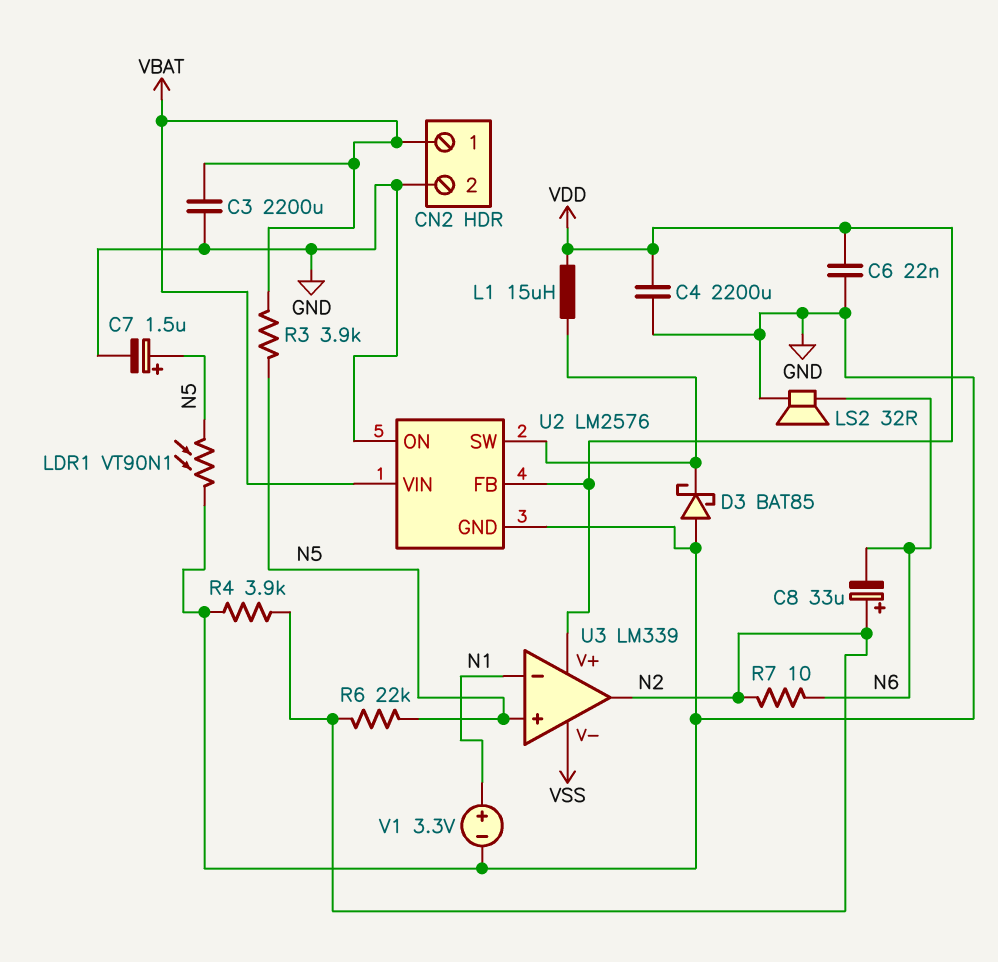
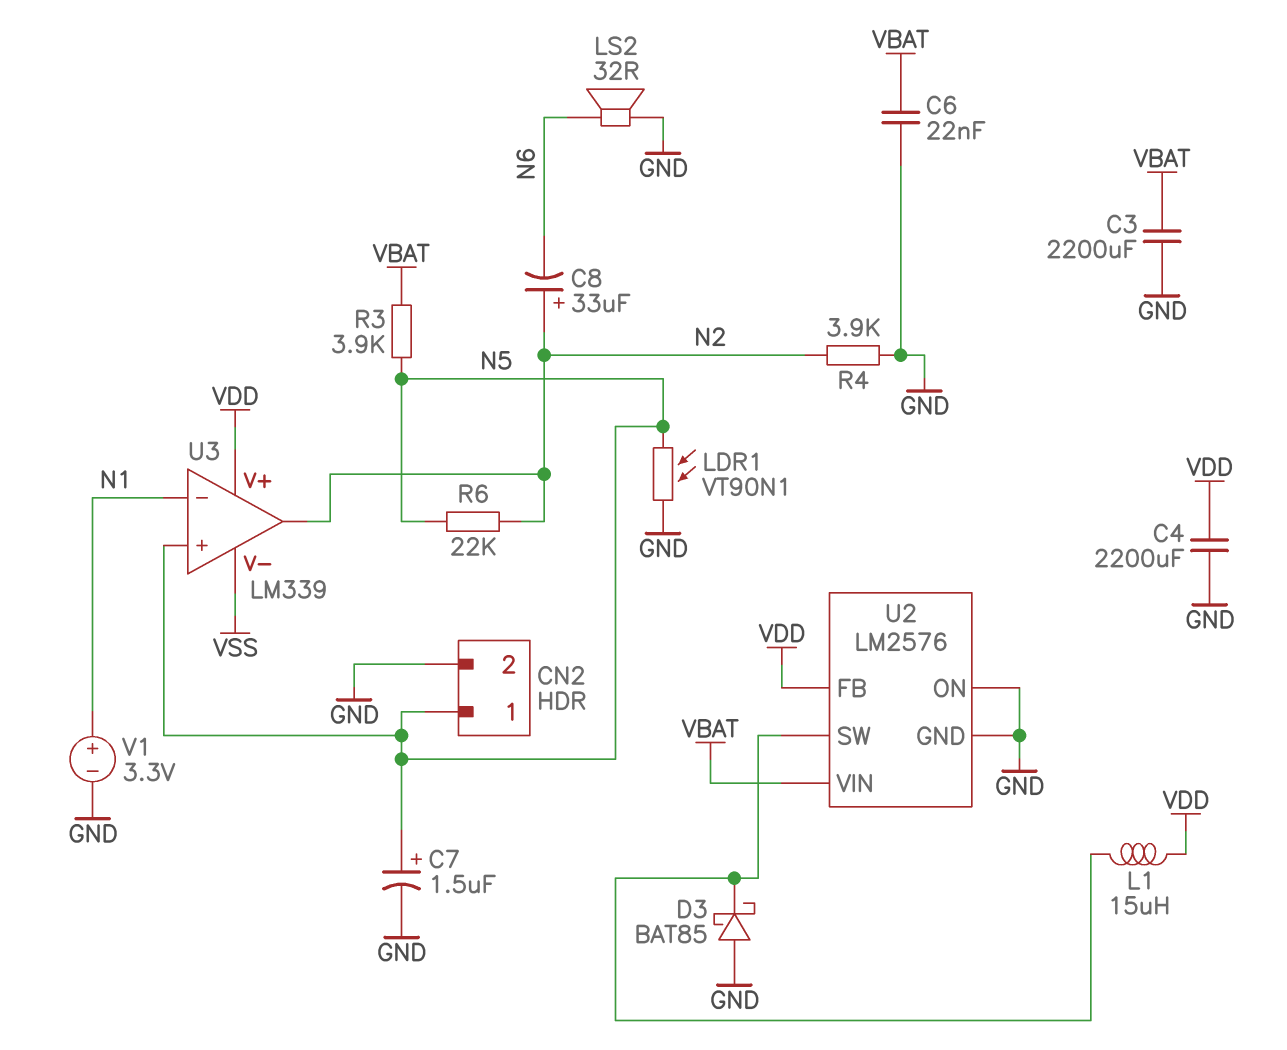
C6: 22nF (GND, VDD) -> 22nF (GND, VBAT)
CN2 pin 1: VBAT -> N5
R7: 10 (N2, N6) -> none

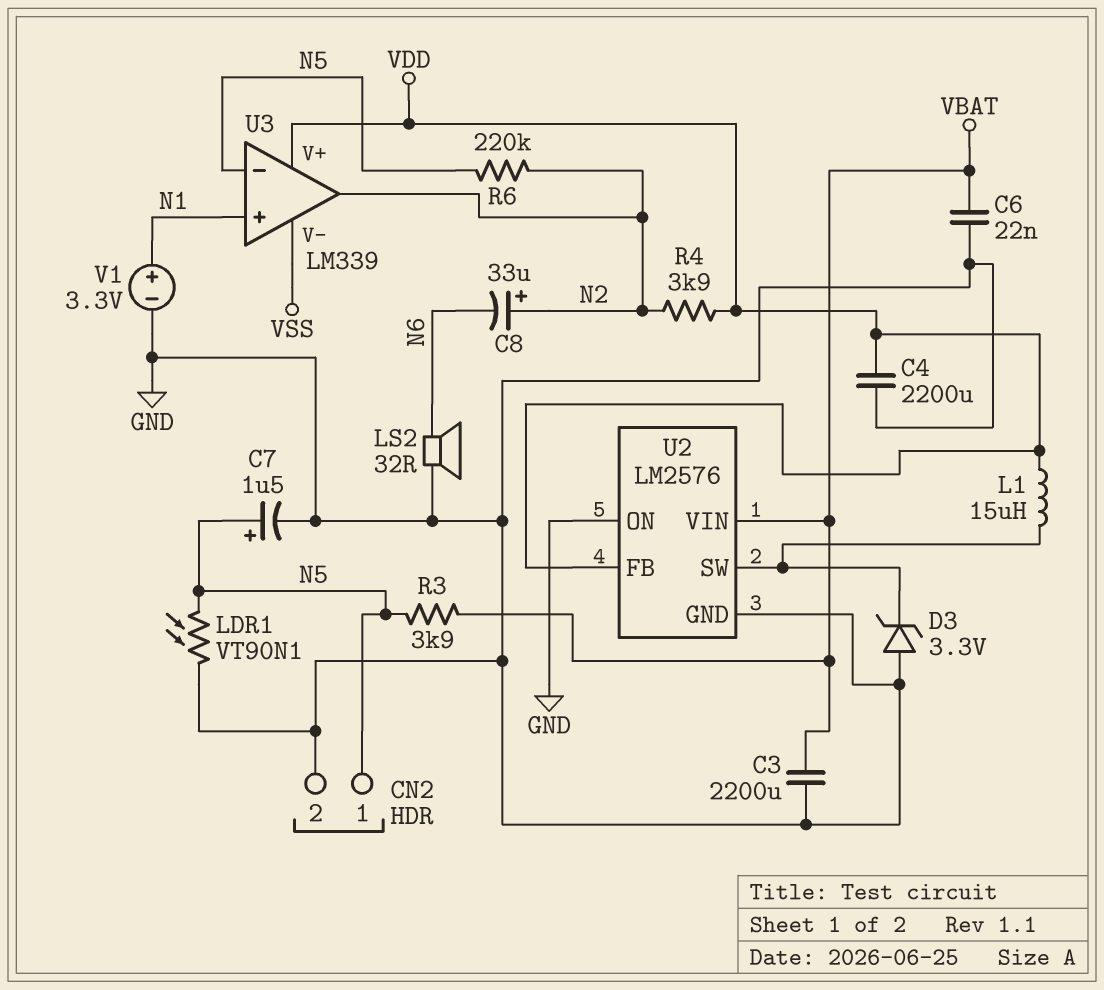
D3: schottky BAT85 (A GND, K U2/SW) -> zener 3.3V (A GND, K U2/SW)
R4: 3.9k (GND, N2) -> 3.9k (N2, VDD)
R6: 22k (N2, N5) -> 220k (N2, N5)
U3 pin in+: N5 -> N1
U3 pin in-: N1 -> N5

